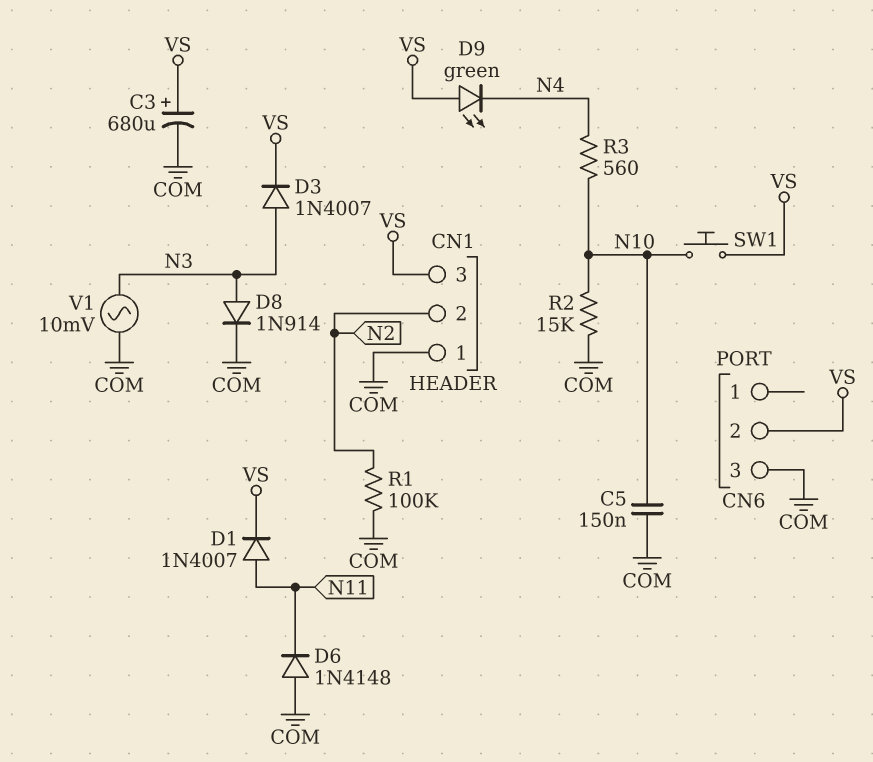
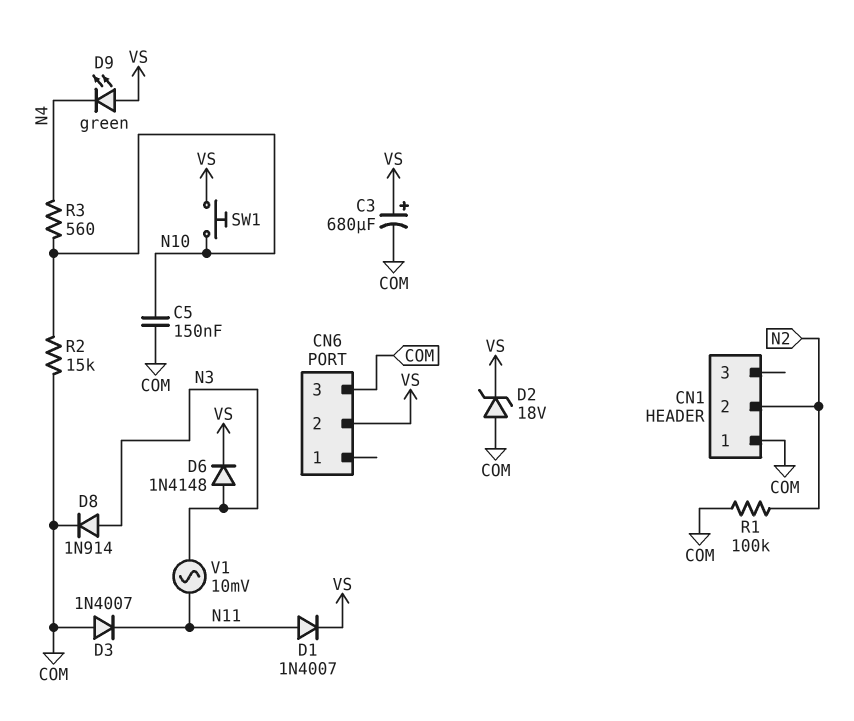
CN1 pin 3: VS -> none
D2: none -> zener 18V (A COM, K VS)
D3: diode 1N4007 (A N3, K VS) -> diode 1N4007 (A COM, K N11)
D6: diode 1N4148 (A COM, K N11) -> diode 1N4148 (A N3, K VS)
V1: AC 10mV (COM, N3) -> AC 10mV (N3, N11)

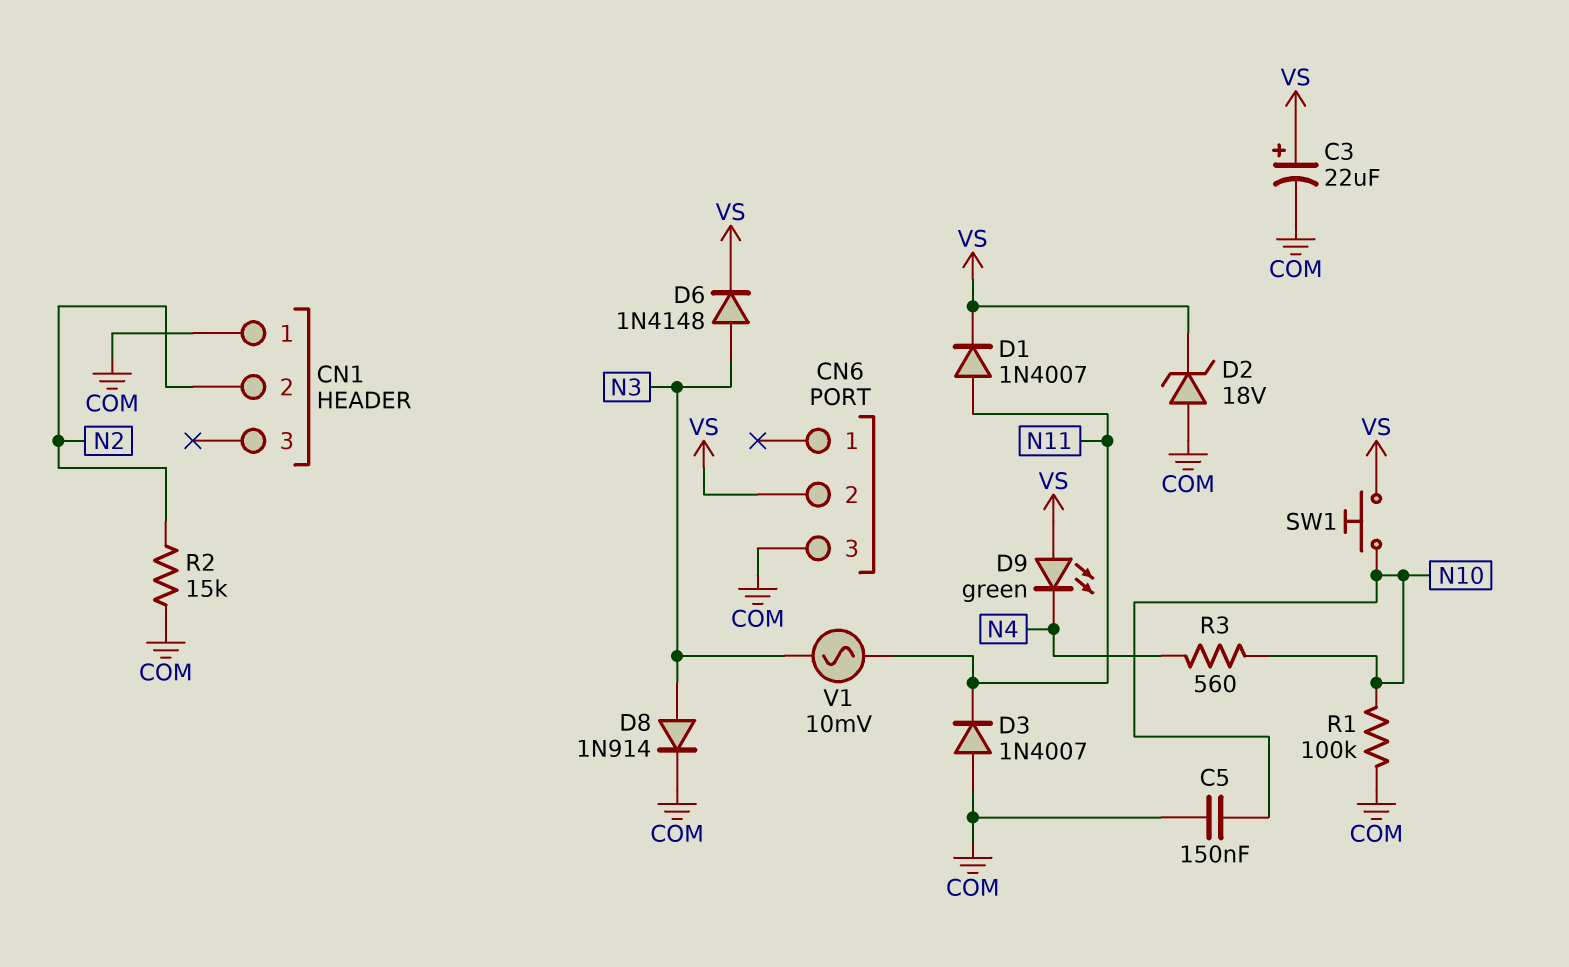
C3: 680uF (plus VS, minus COM) -> 22uF (plus VS, minus COM)
R1: 100k (COM, N2) -> 100k (COM, N10)
R2: 15k (COM, N10) -> 15k (COM, N2)

